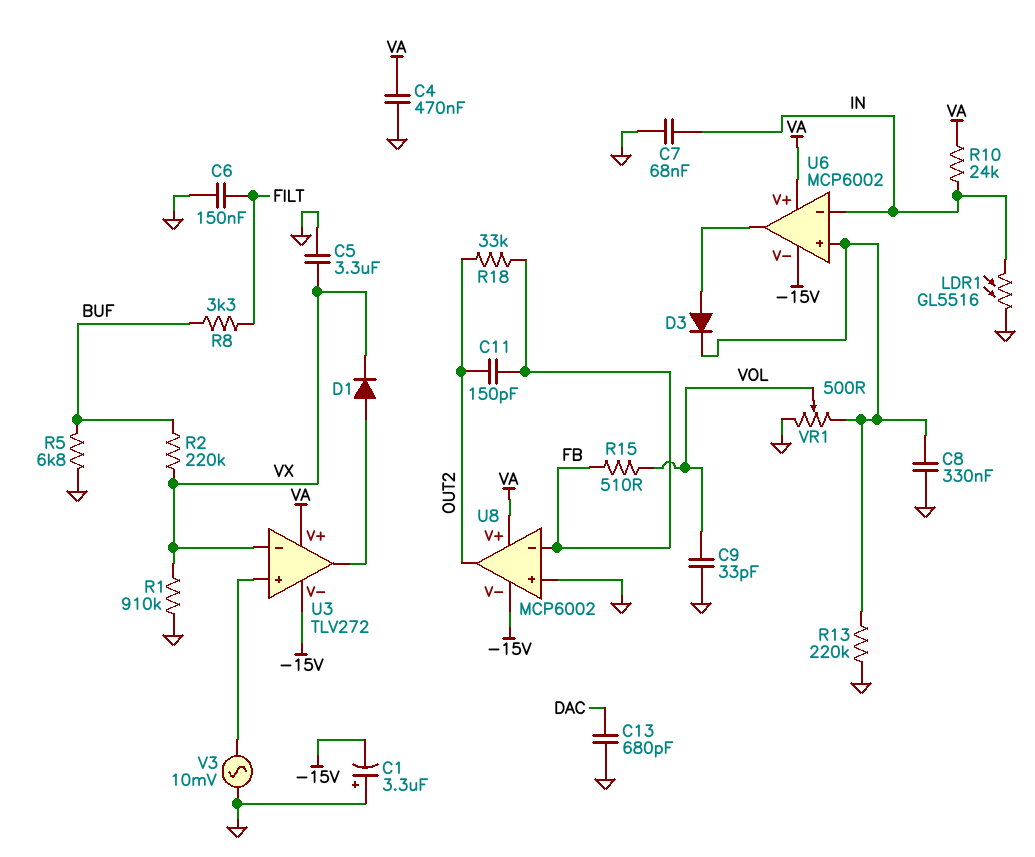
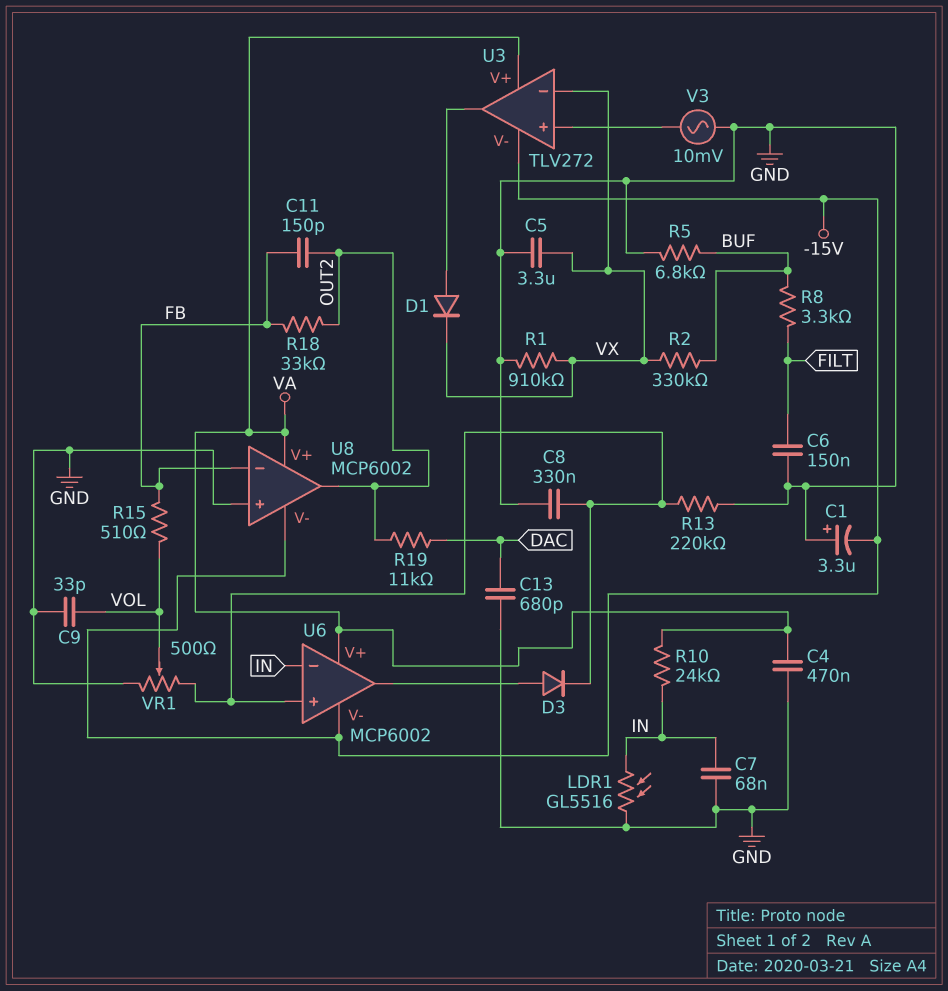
R2: 220k (BUF, VX) -> 330k (BUF, VX)
R19: none -> 11k (DAC, OUT2)

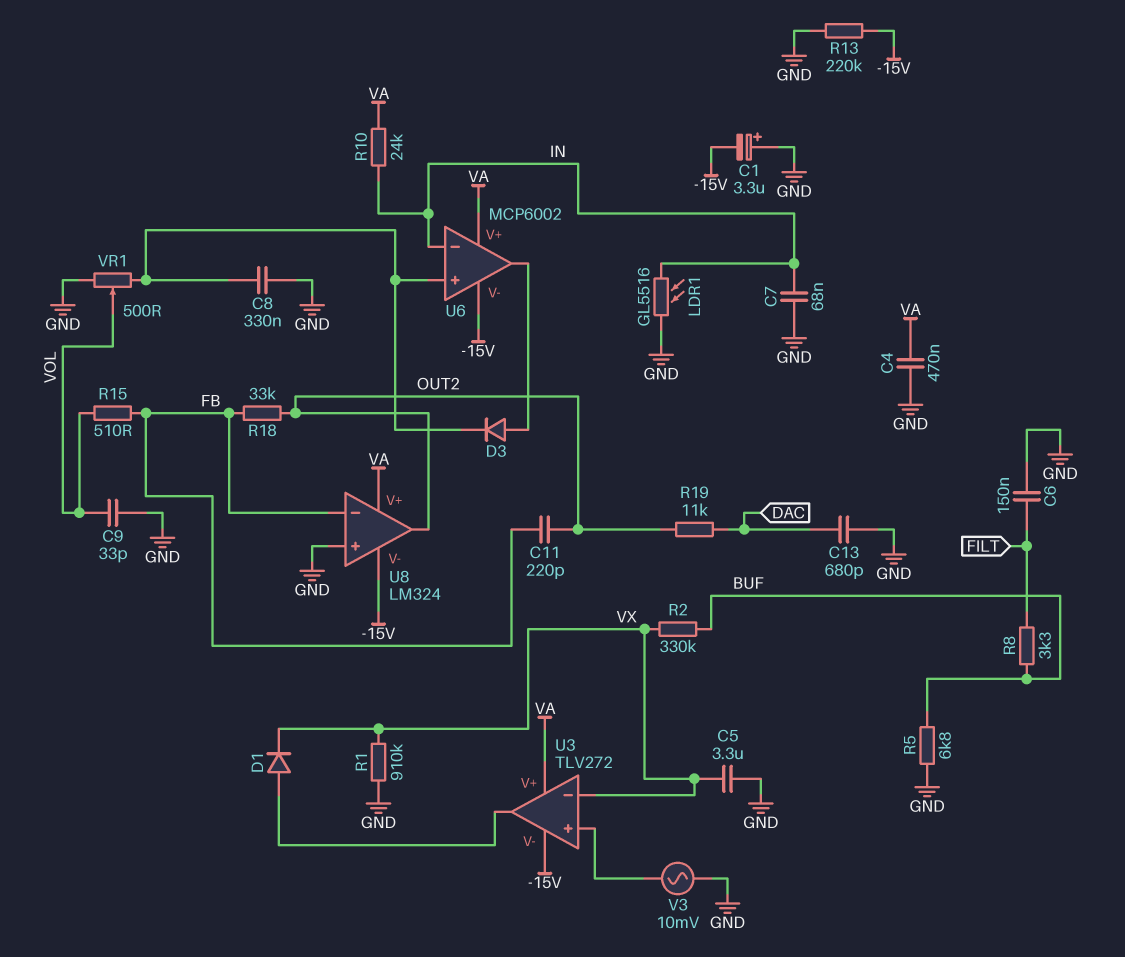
C11: 150pF (FB, OUT2) -> 220pF (FB, OUT2)
R13: 220k (GND, U6/in+) -> 220k (-15V, GND)
U8: MCP6002 -> LM324

